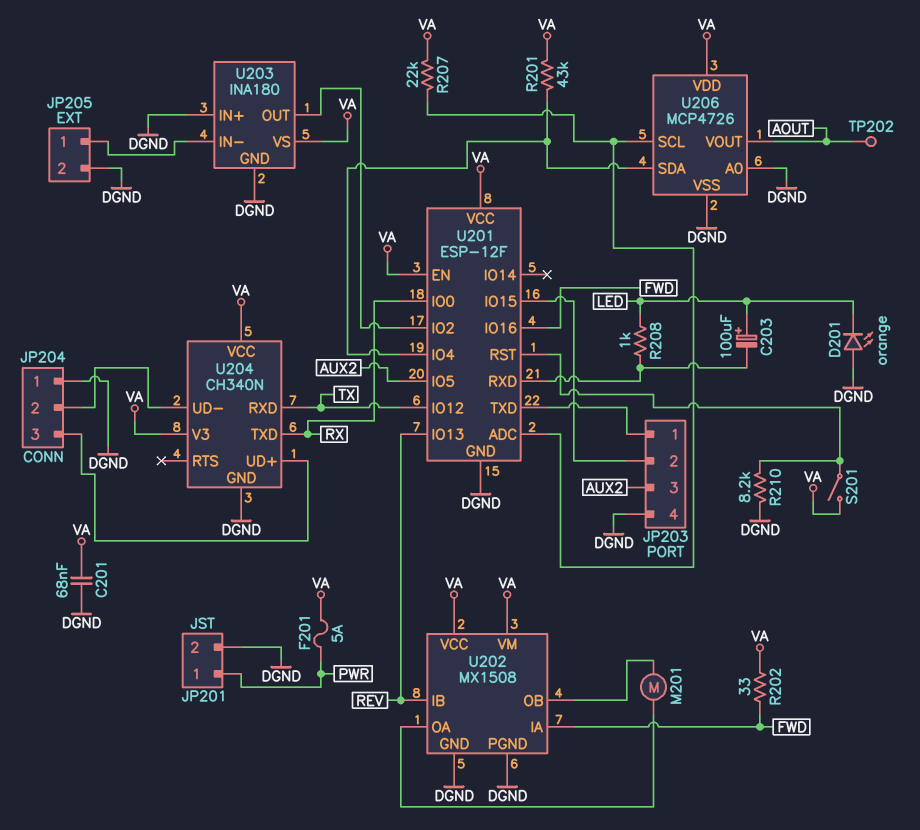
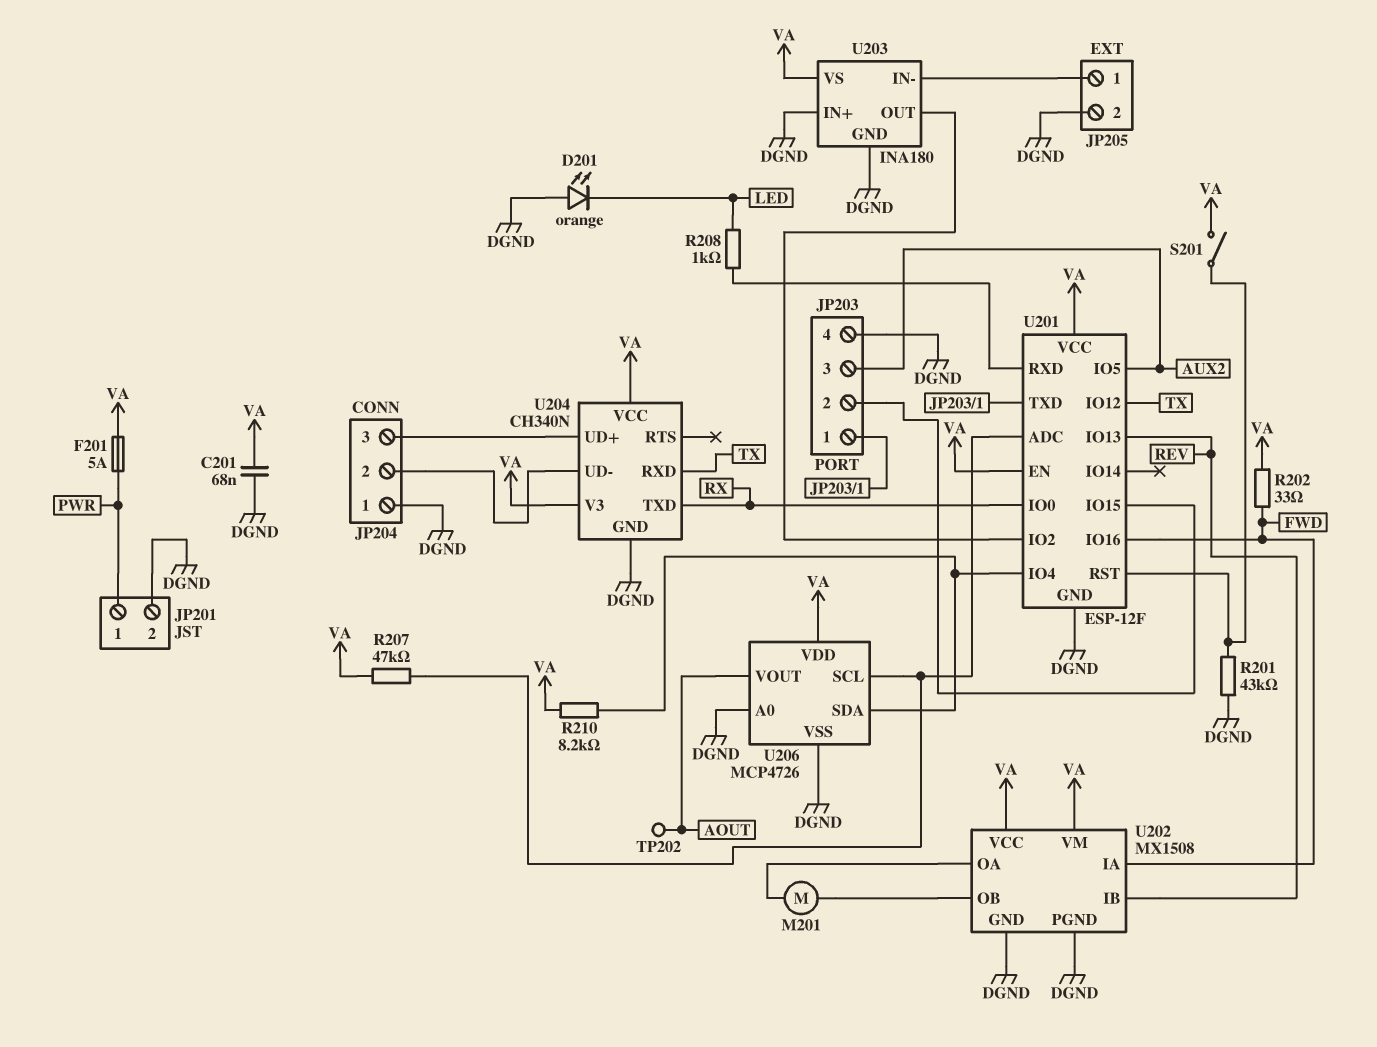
C203: 100uF (plus LED, minus U201/RXD) -> none
R201: 43k (U201/IO4, VA) -> 43k (DGND, U201/RST)
R207: 22k (U201/ADC, VA) -> 47k (U201/ADC, VA)
R210: 8.2k (DGND, U201/RST) -> 8.2k (U201/IO4, VA)

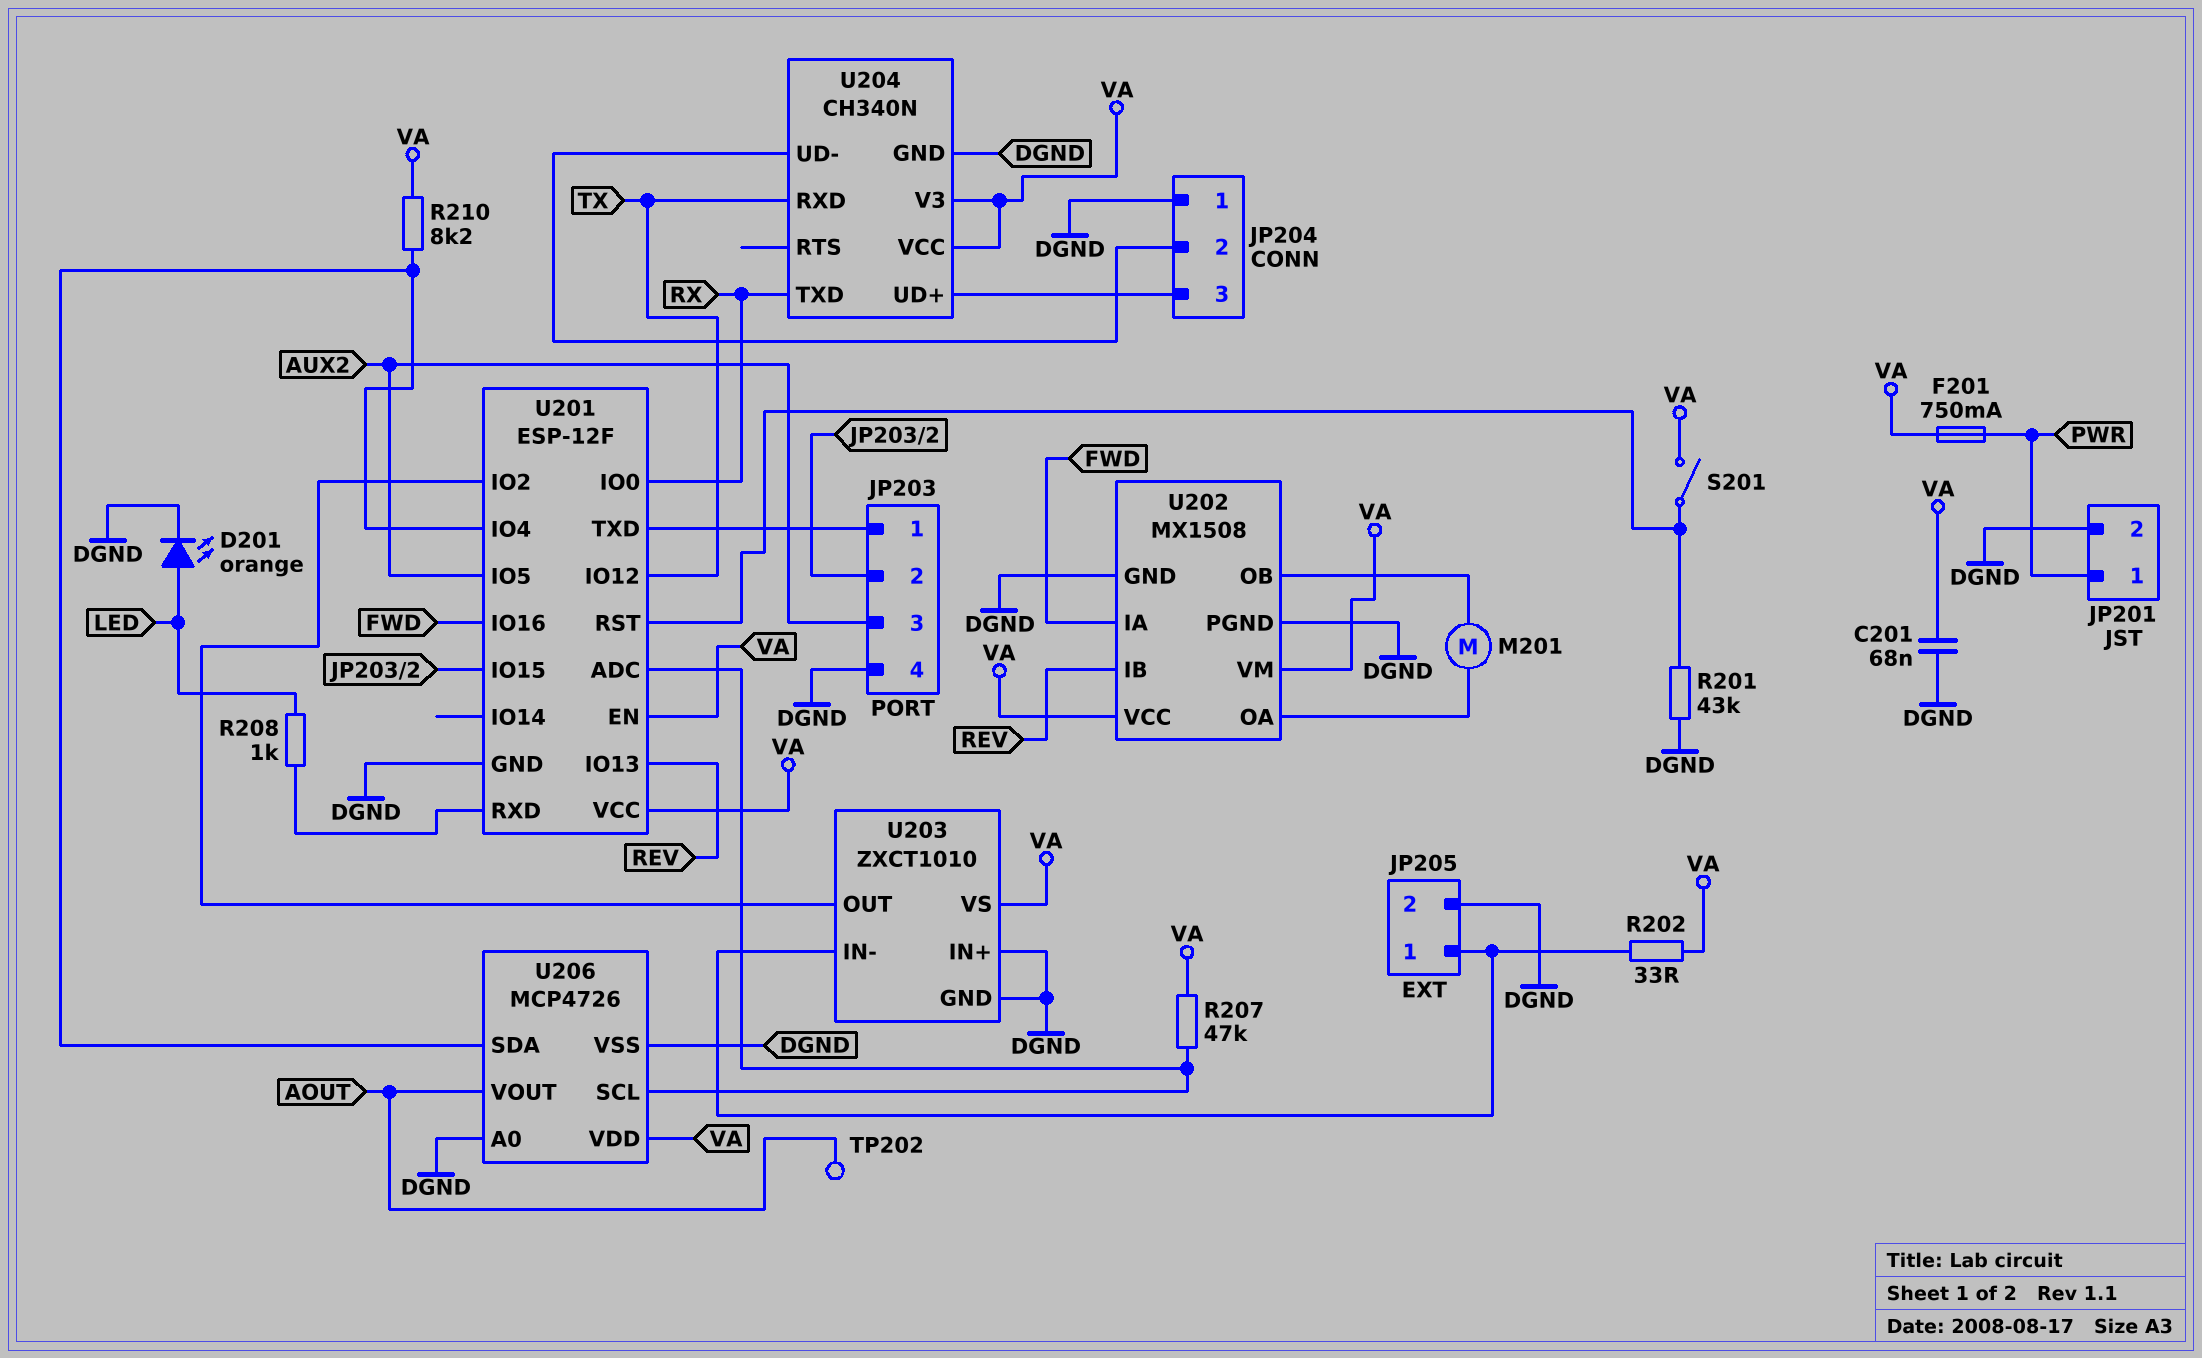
D201: LED orange (A DGND, K LED) -> LED orange (A LED, K DGND)
F201: 5A (PWR, VA) -> 750mA (PWR, VA)
R202: 33 (FWD, VA) -> 33 (JP205/1, VA)
U203: INA180 -> ZXCT1010

